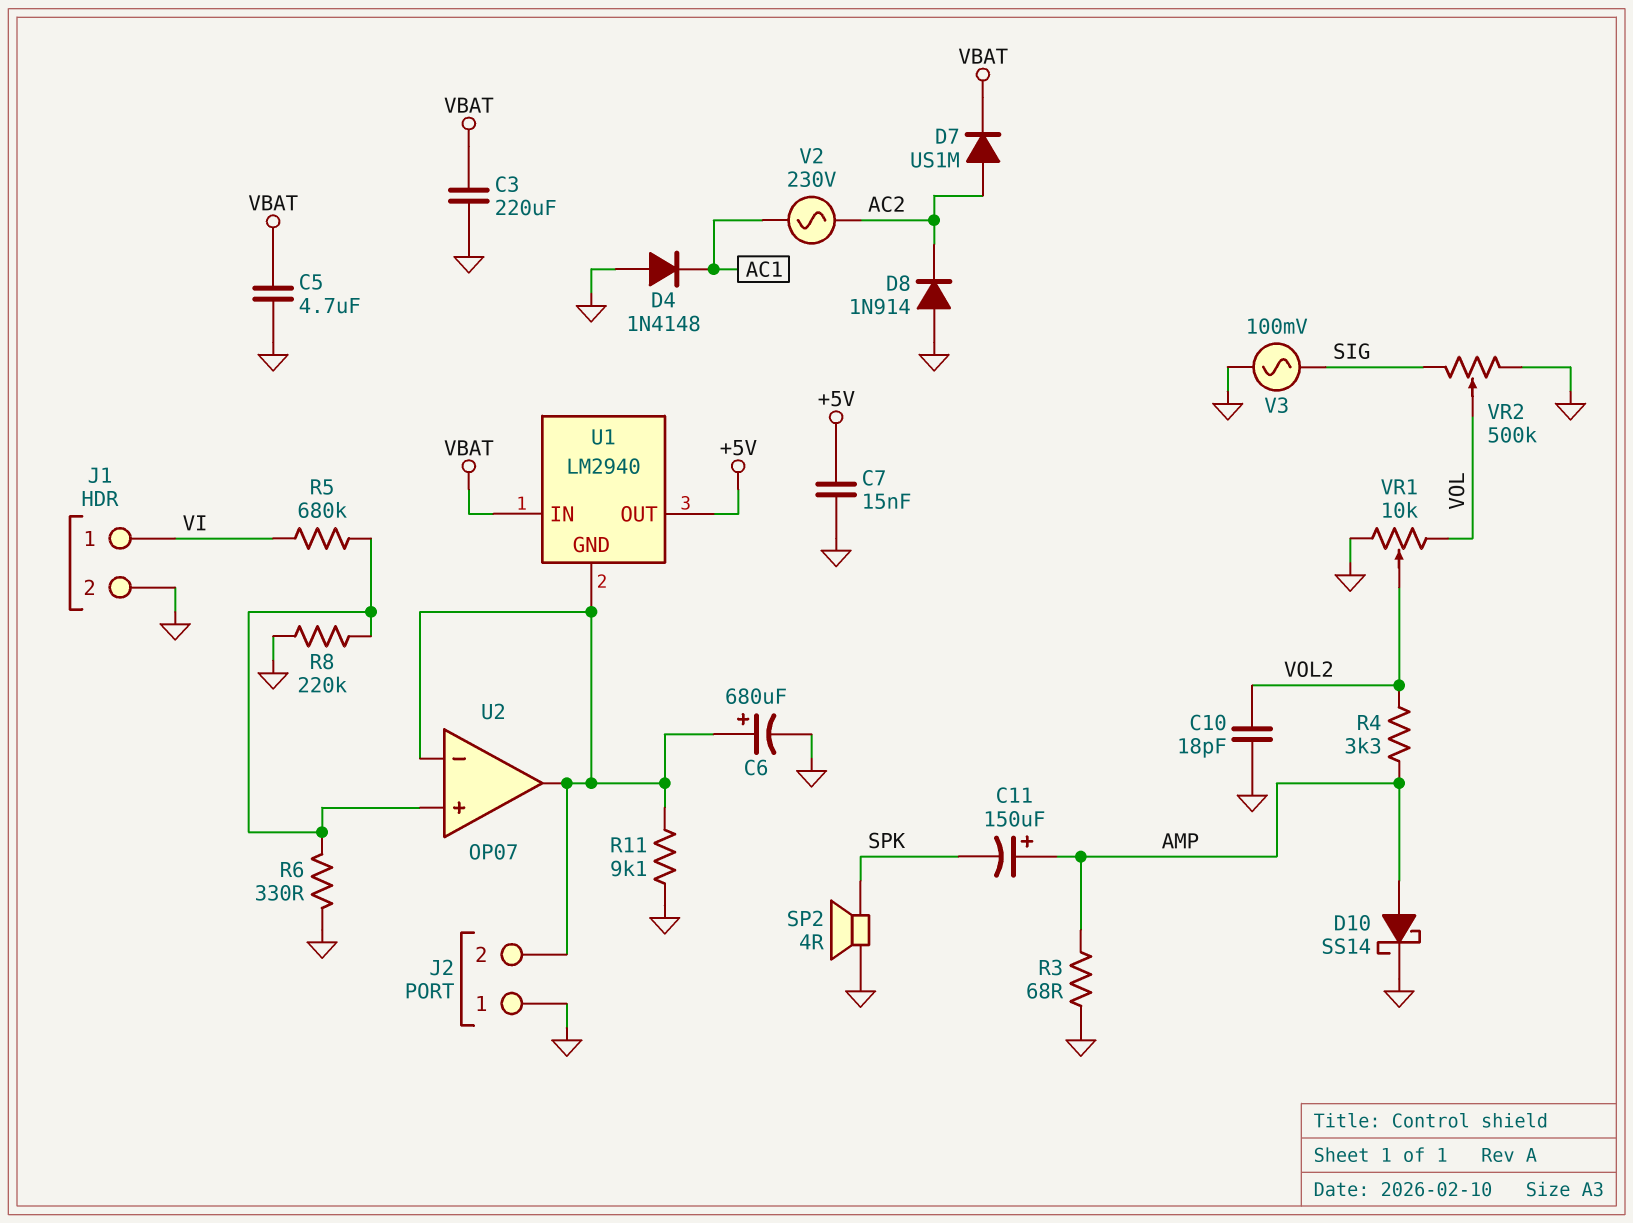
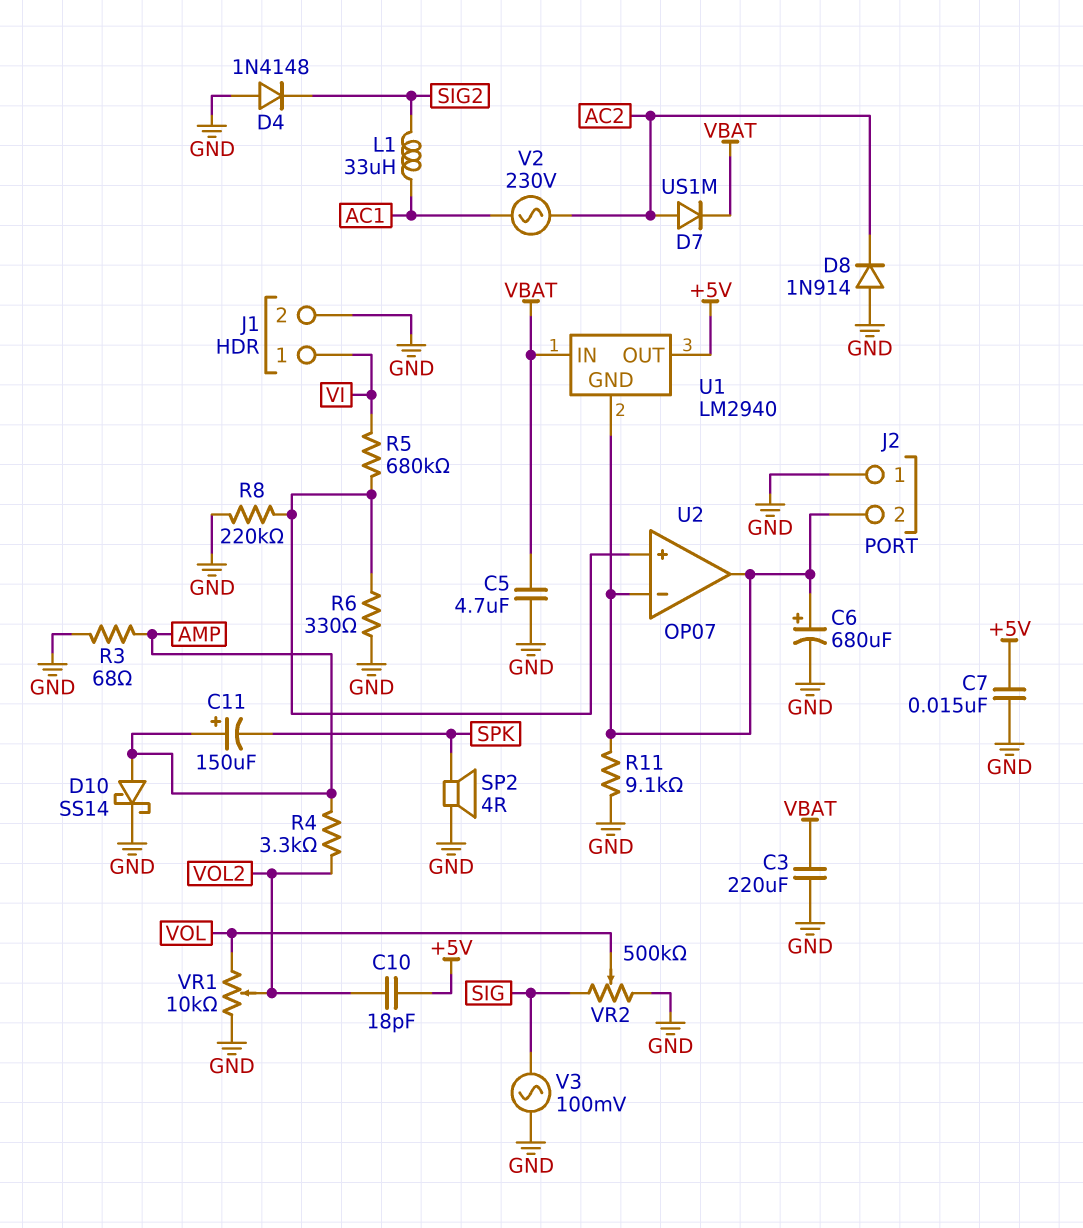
C10: 18pF (GND, VOL2) -> 18pF (+5V, VOL2)
D4: diode 1N4148 (A GND, K AC1) -> diode 1N4148 (A GND, K SIG2)
L1: none -> 33uH (AC1, SIG2)

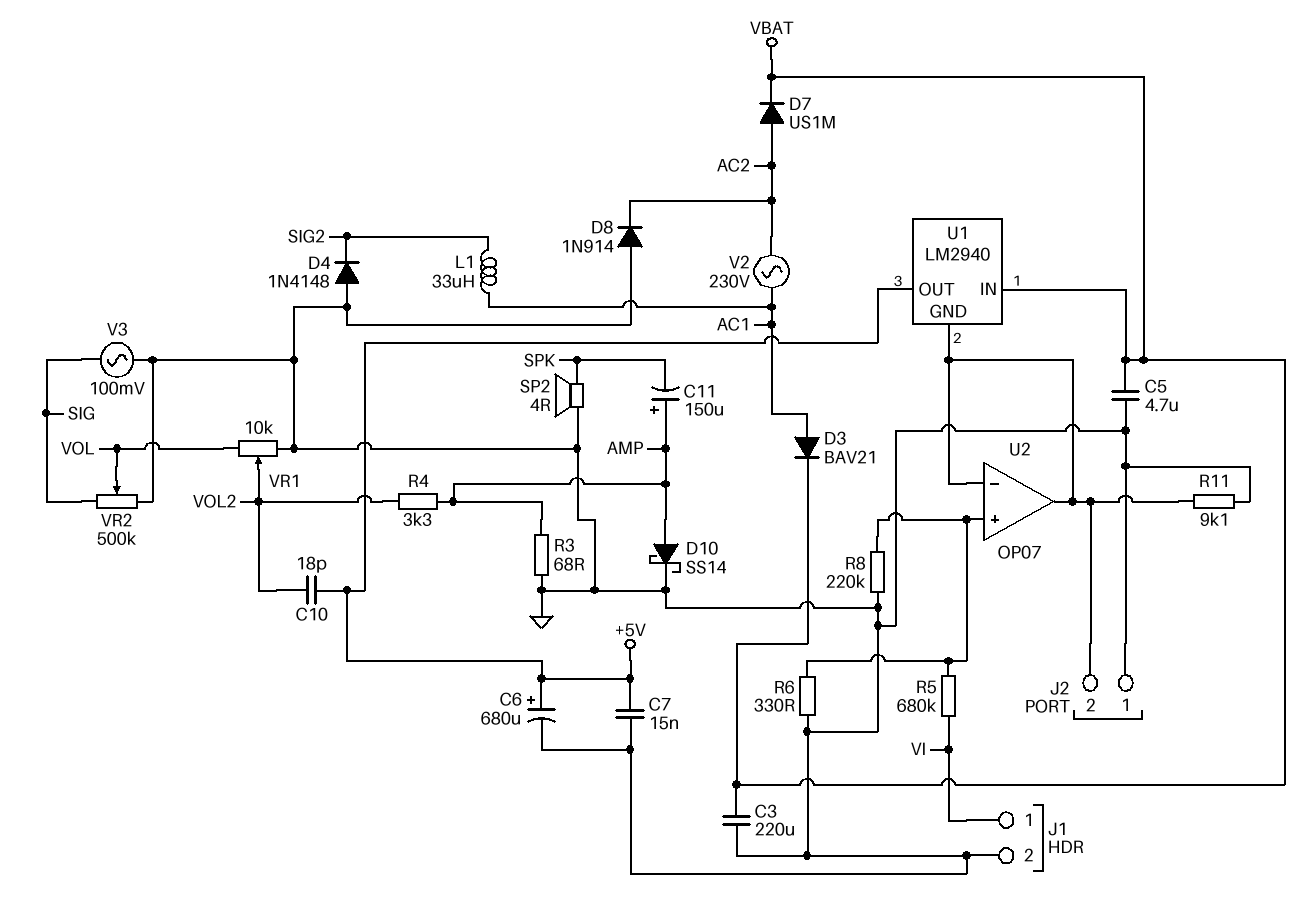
C6: 680uF (plus J2/2, minus GND) -> 680uF (plus +5V, minus GND)
D3: none -> diode BAV21 (A AC1, K VBAT)

